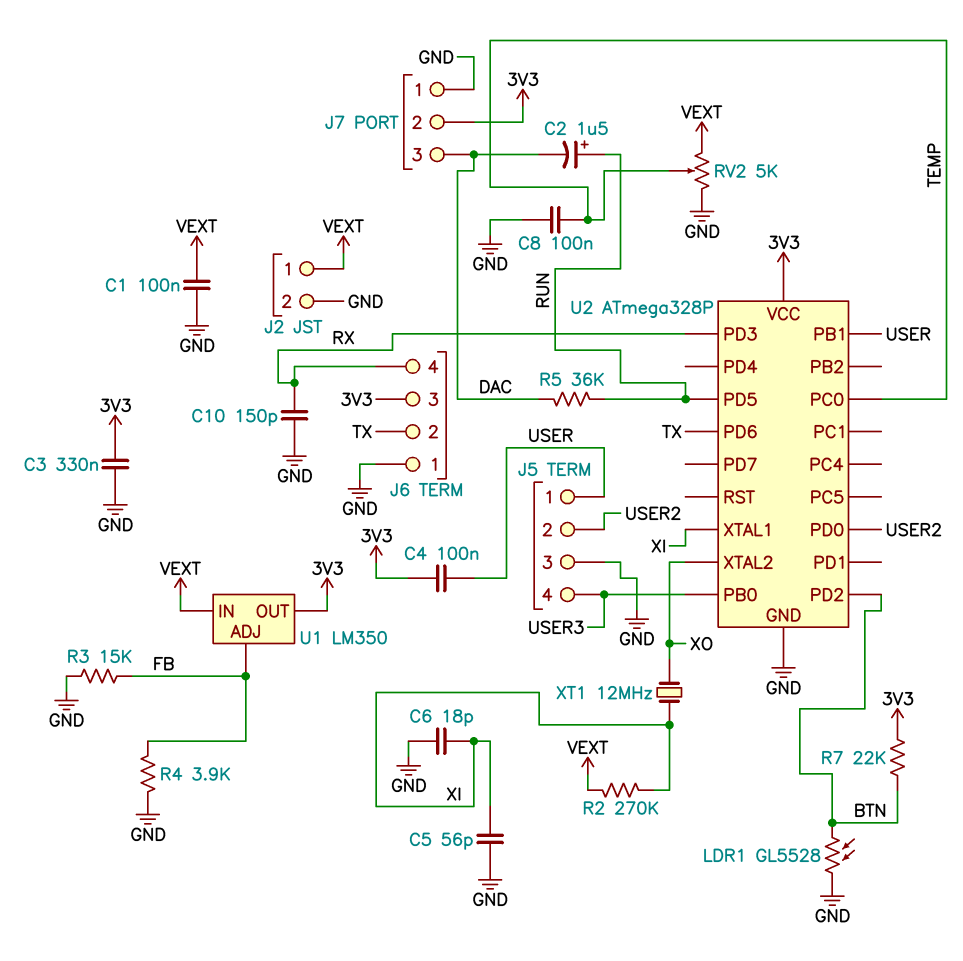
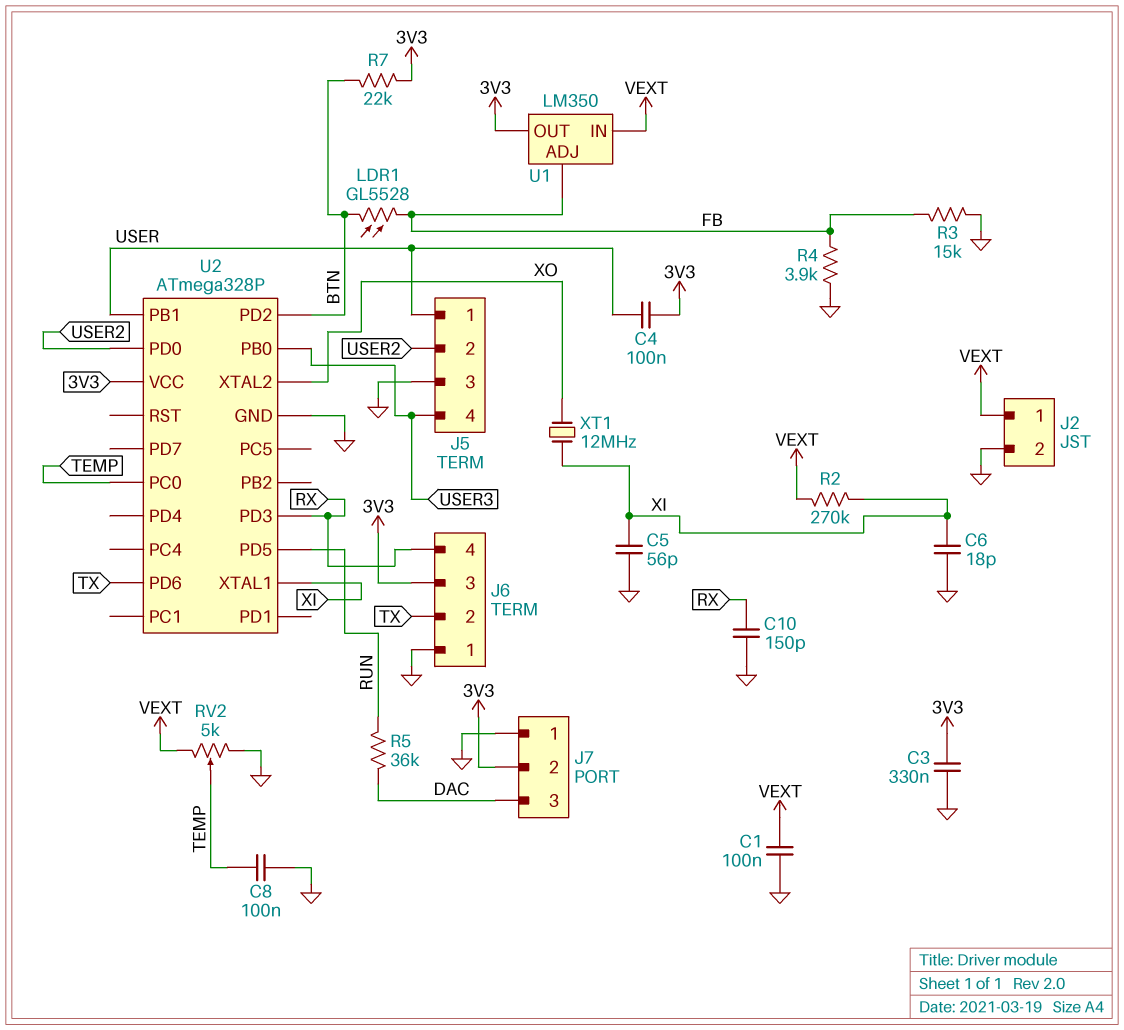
C2: 1.5uF (plus RUN, minus DAC) -> none
LDR1: GL5528 (BTN, GND) -> GL5528 (BTN, FB)

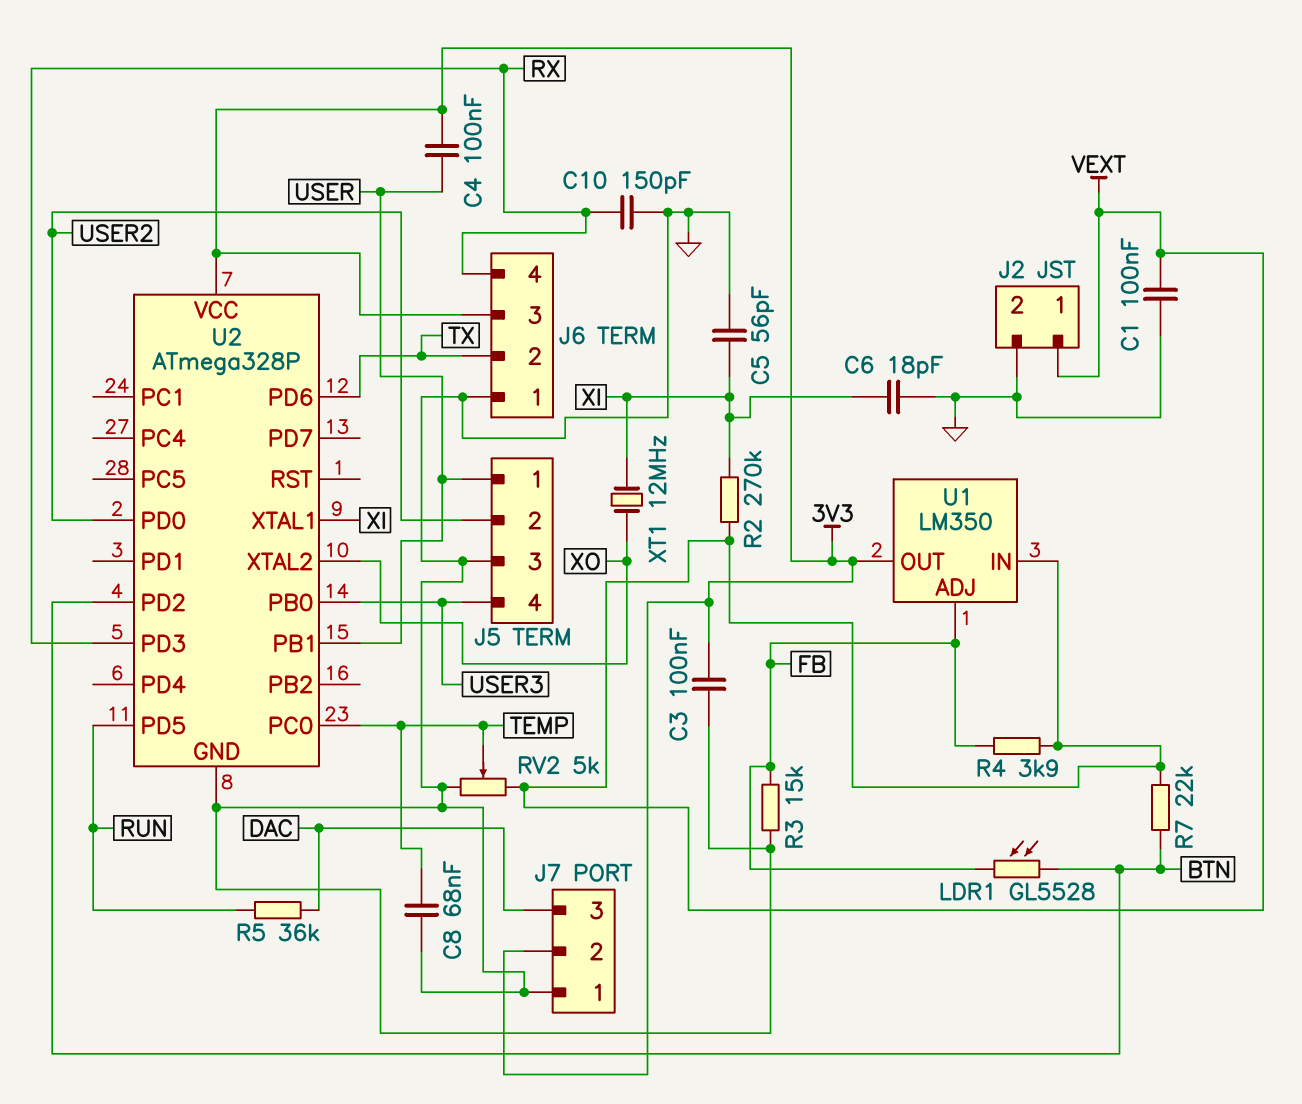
C3: 330nF (3V3, GND) -> 100nF (3V3, GND)
C8: 100nF (GND, TEMP) -> 68nF (GND, TEMP)
R4: 3.9k (FB, GND) -> 3.9k (FB, VEXT)
R7: 22k (3V3, BTN) -> 22k (BTN, VEXT)

